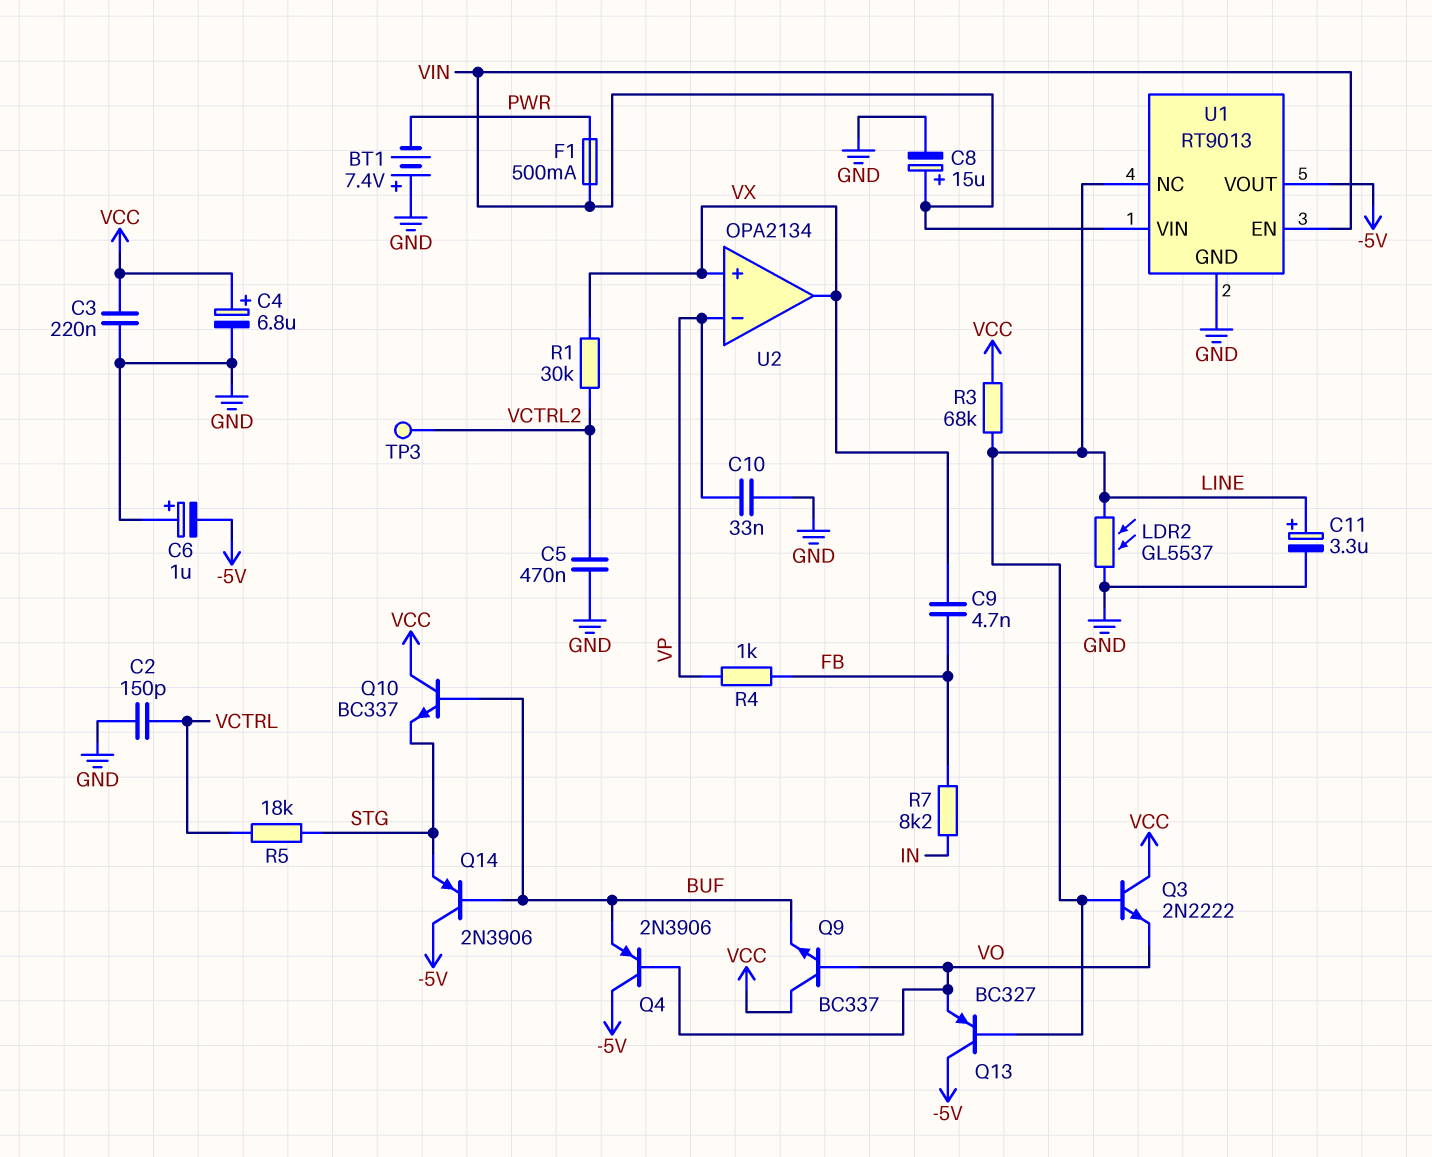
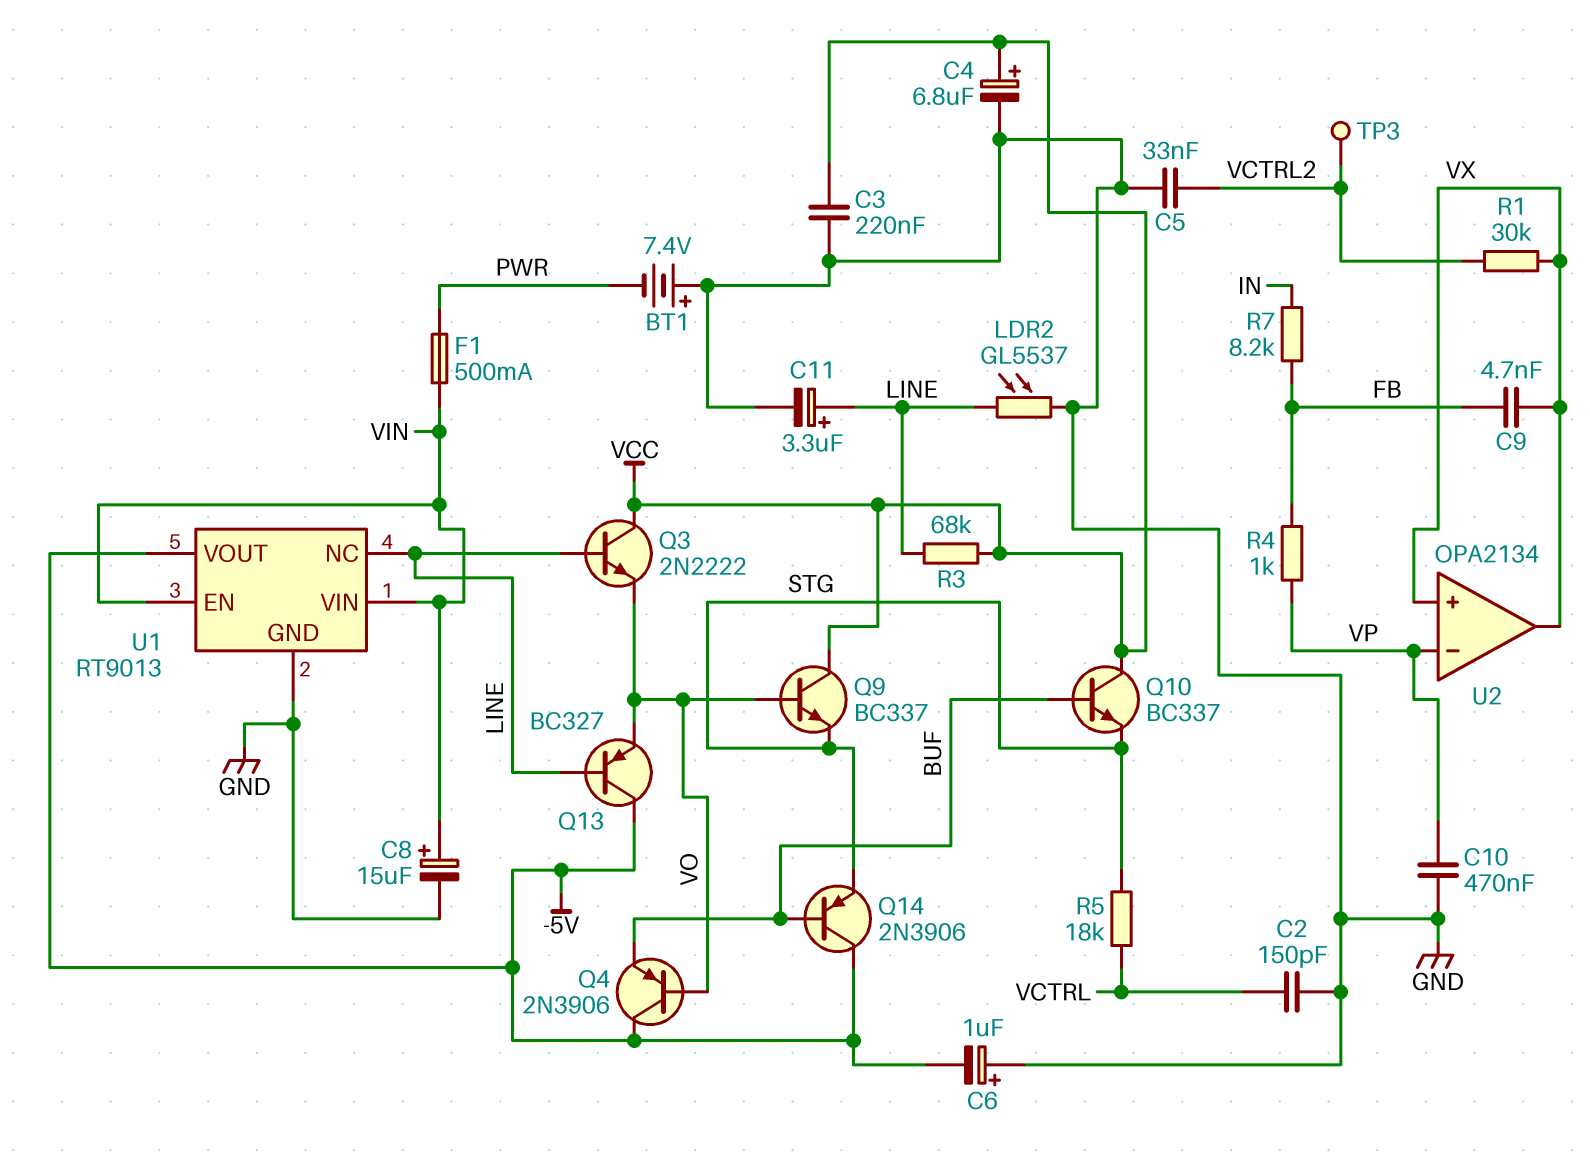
C5: 470nF (GND, VCTRL2) -> 33nF (GND, VCTRL2)
C10: 33nF (GND, VP) -> 470nF (GND, VP)
Q9: NPN BC337 (B VO, C VCC, E BUF) -> NPN BC337 (B VO, C VCC, E STG)

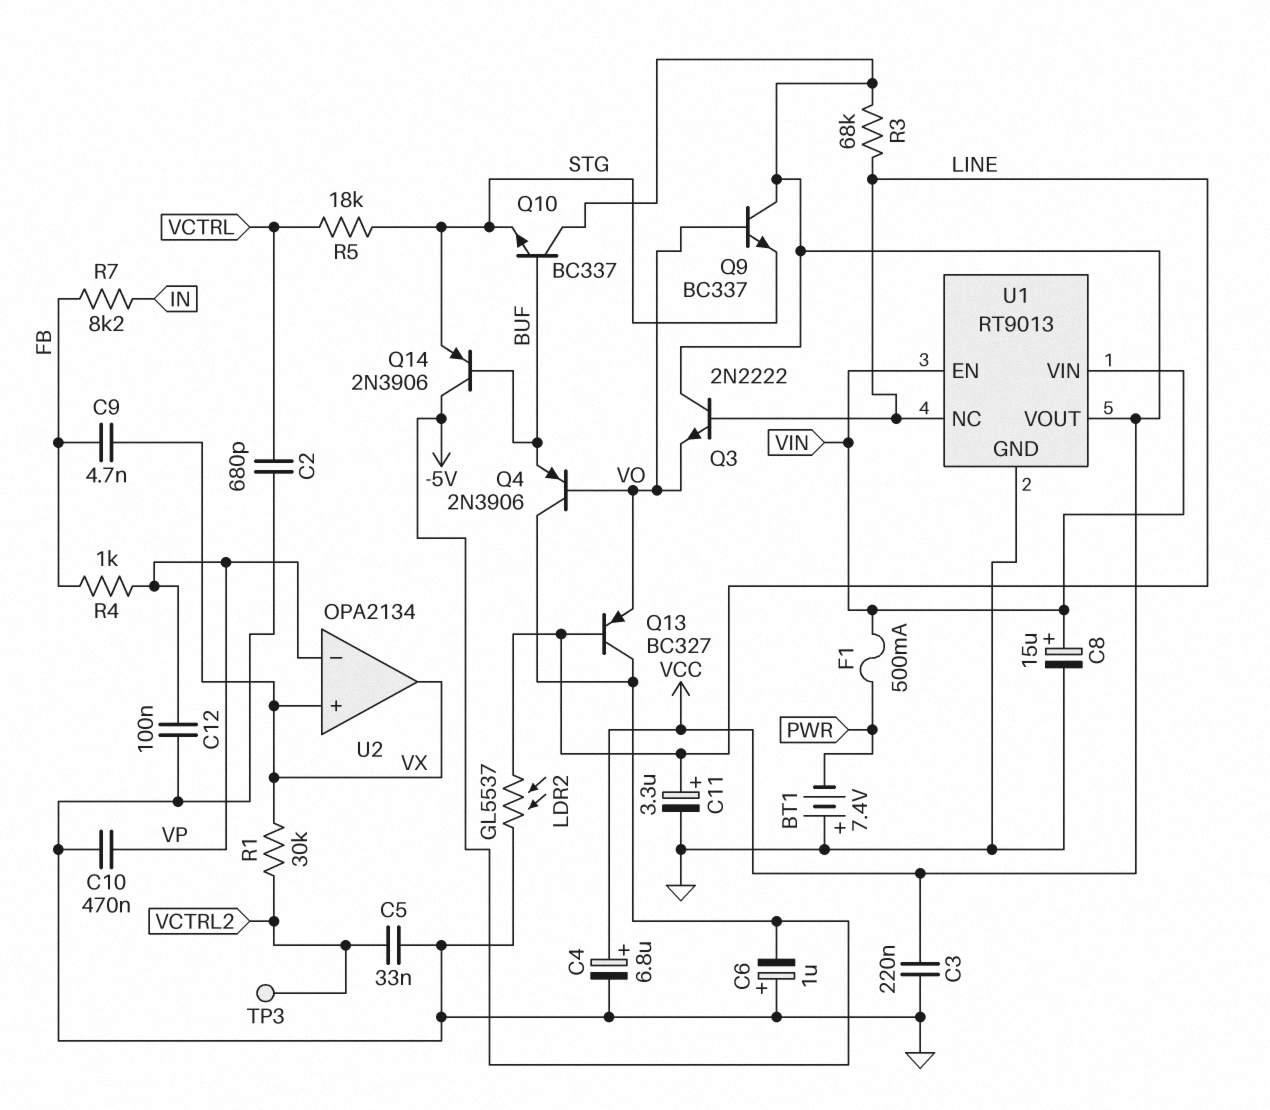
C2: 150pF (GND, VCTRL) -> 680pF (GND, VCTRL)
C12: none -> 100nF (GND, VP)
U1 pin VOUT: -5V -> VCC

